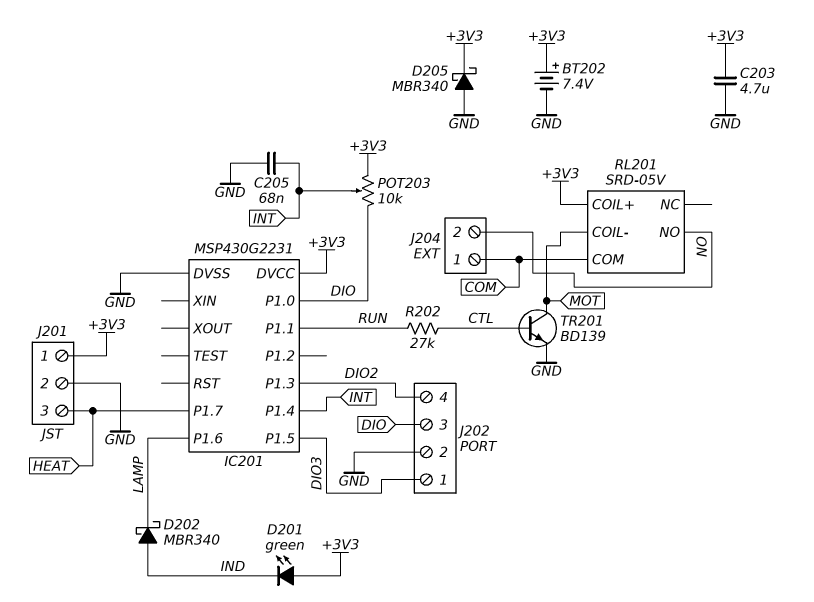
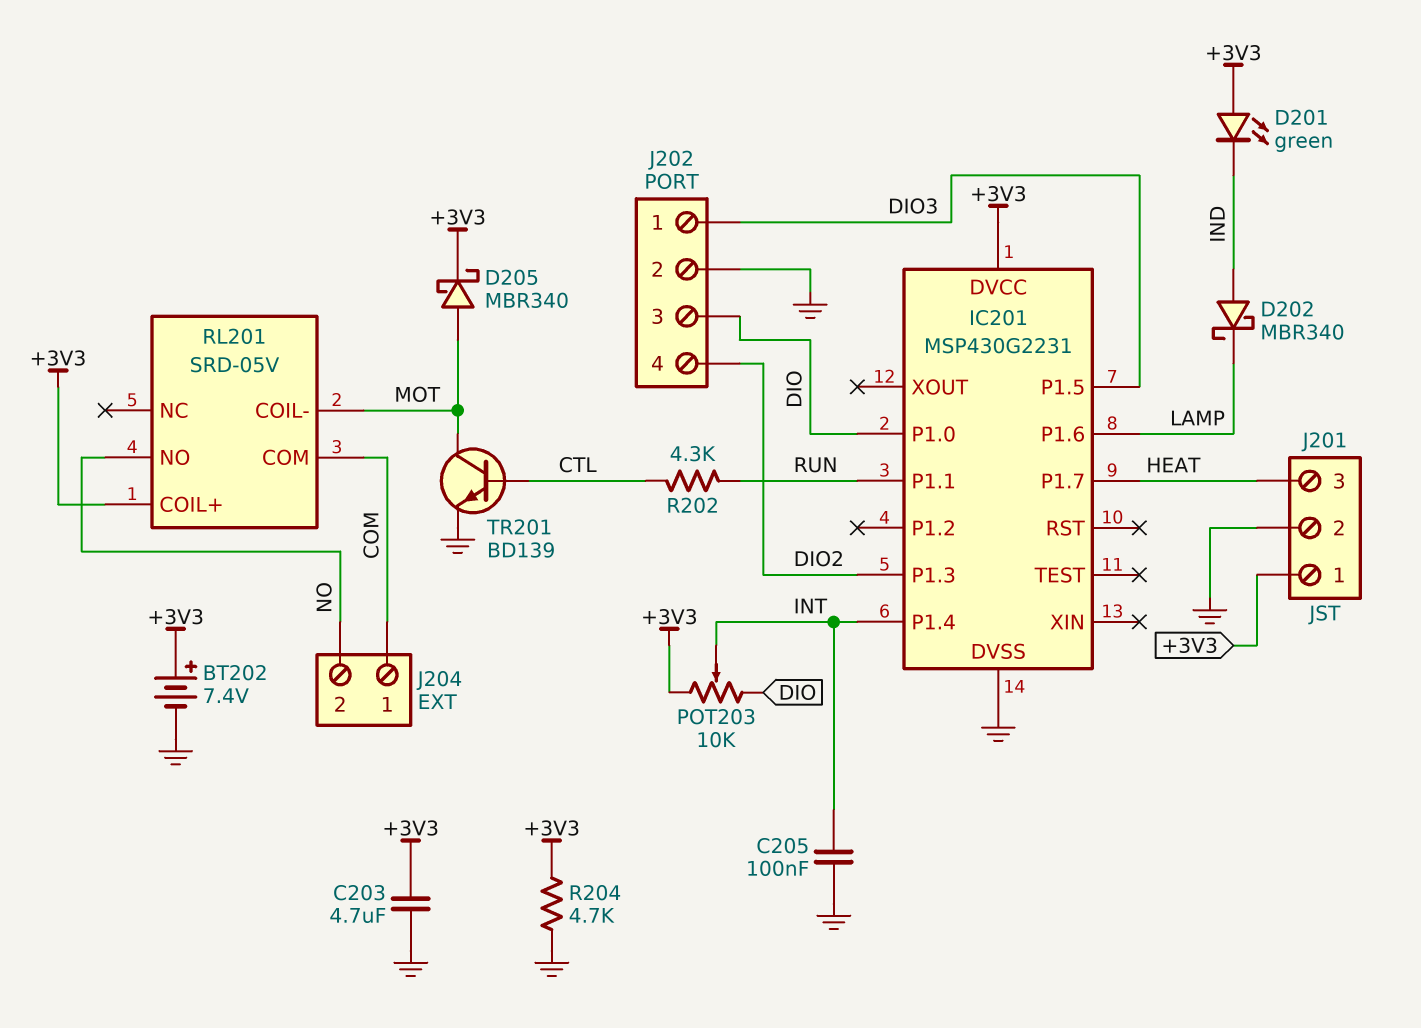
C205: 68nF (GND, INT) -> 100nF (GND, INT)
D205: schottky MBR340 (A GND, K +3V3) -> schottky MBR340 (A MOT, K +3V3)
R202: 27k (CTL, RUN) -> 4.3k (CTL, RUN)
R204: none -> 4.7k (+3V3, GND)

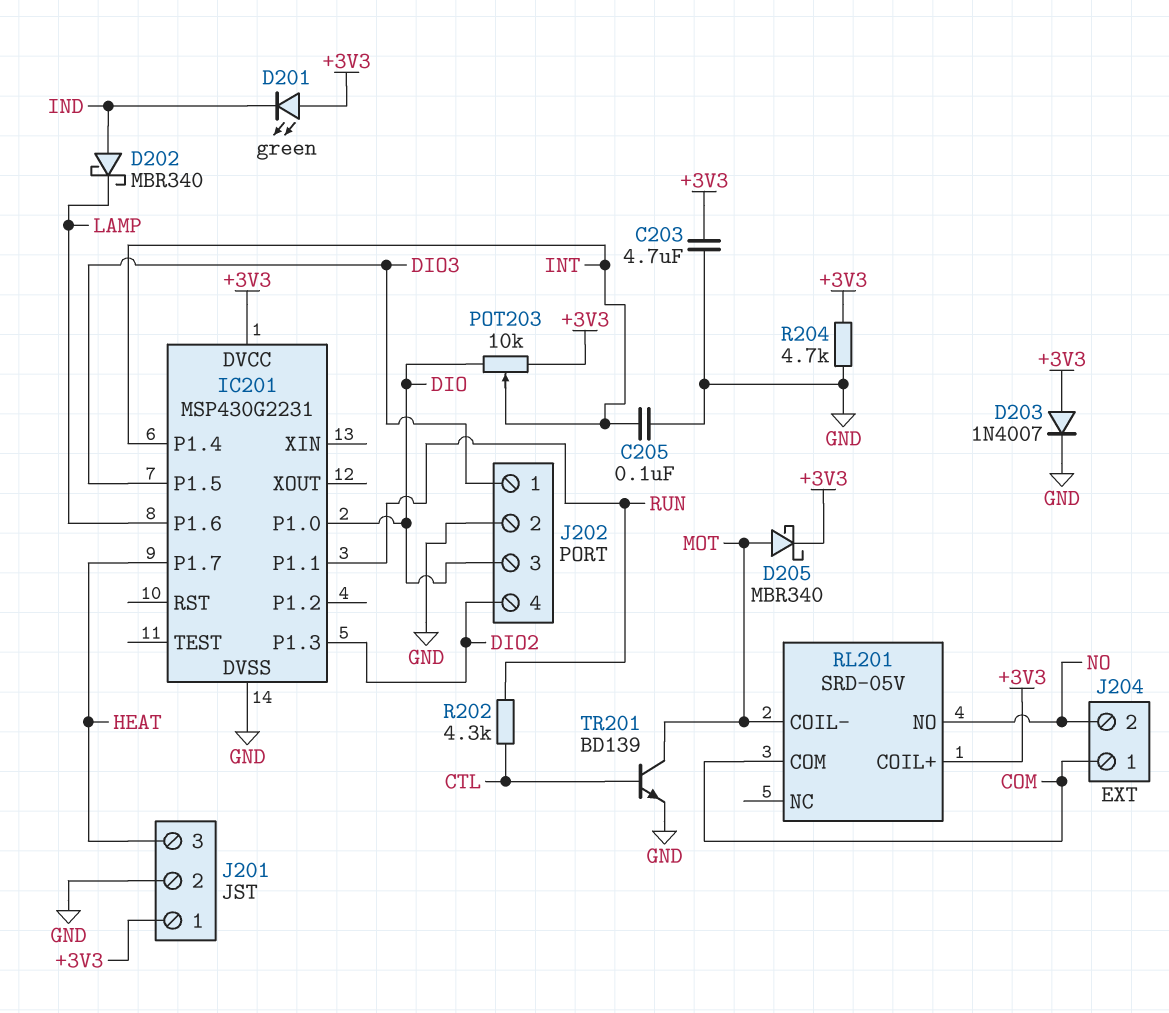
BT202: 7.4V (plus +3V3, minus GND) -> none
D203: none -> diode 1N4007 (A +3V3, K GND)

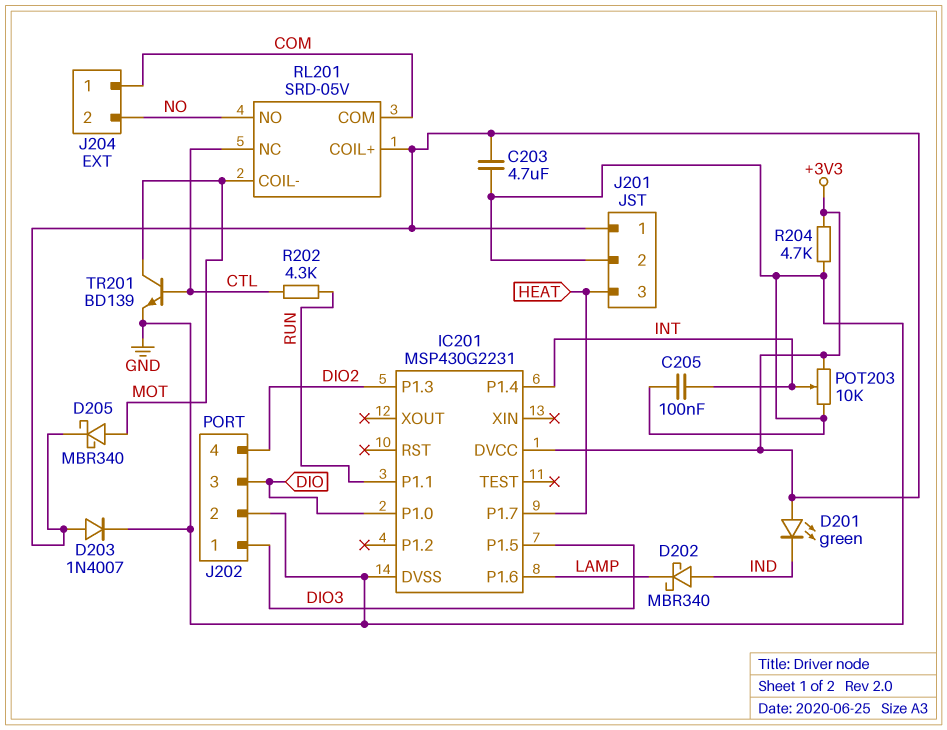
POT203: 10k (+3V3, DIO, wiper INT) -> 10k (+3V3, GND, wiper INT)
RL201 pin NC: none -> CTL

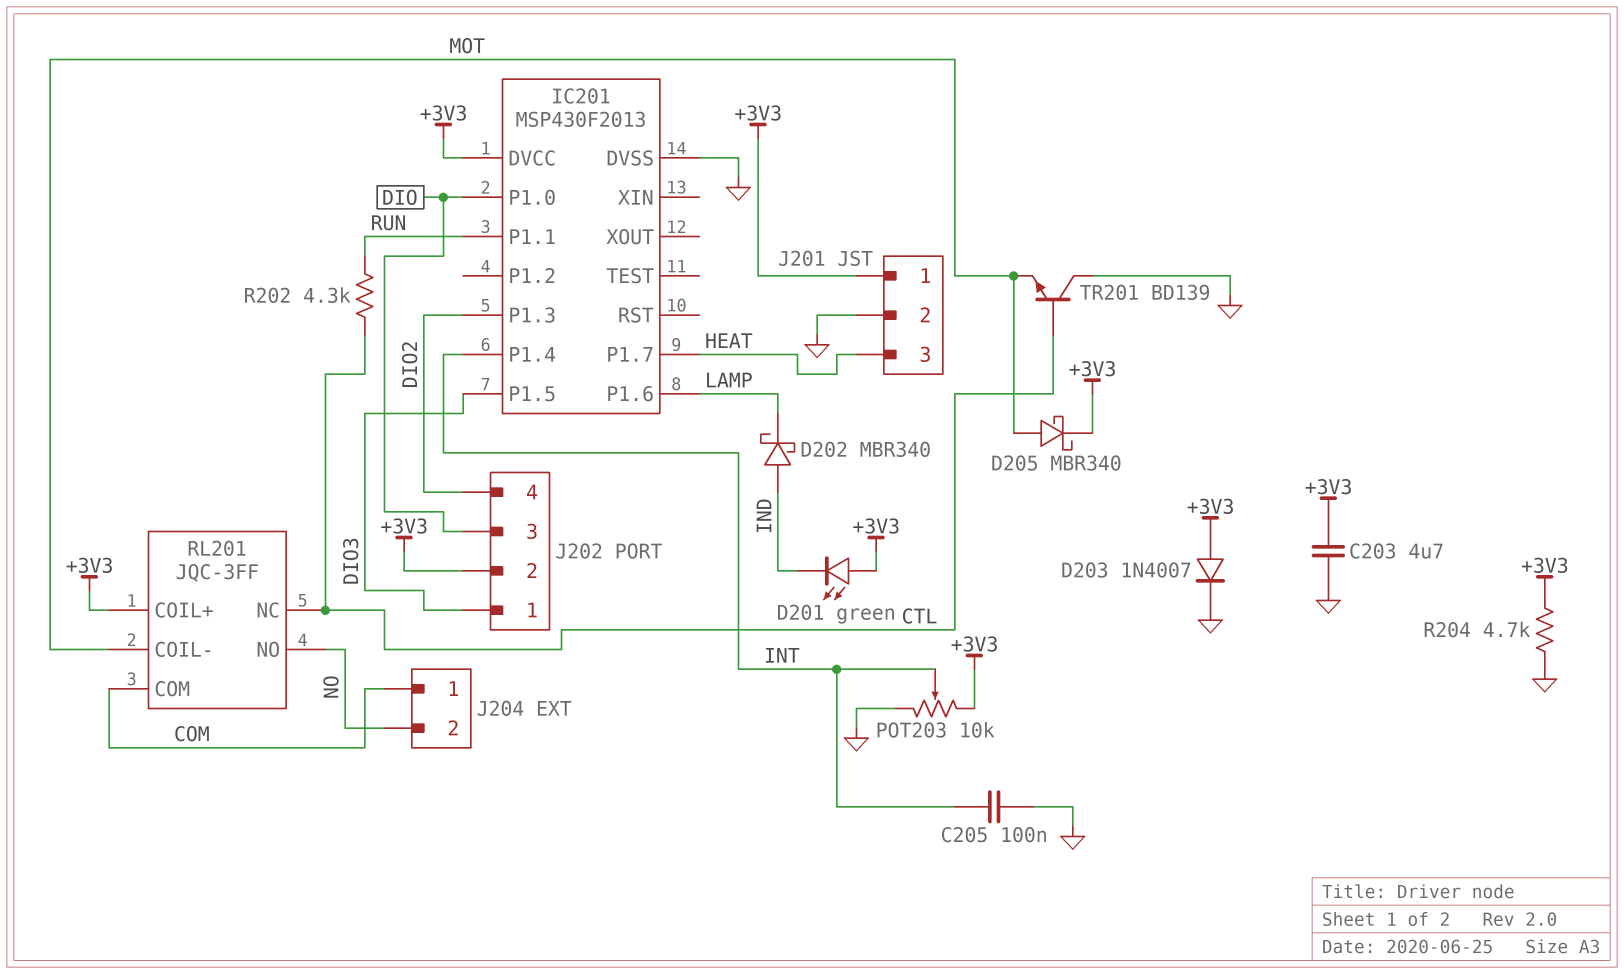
IC201: MSP430G2231 -> MSP430F2013
J202 pin 2: GND -> +3V3
RL201: SRD-05V -> JQC-3FF
TR201: NPN BD139 (B CTL, C MOT, E GND) -> NPN BD139 (B CTL, C GND, E MOT)

